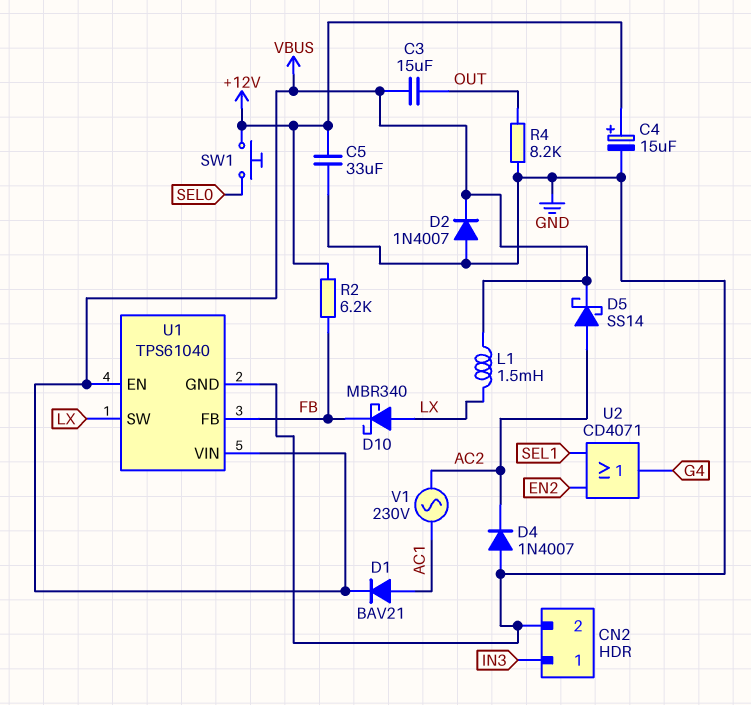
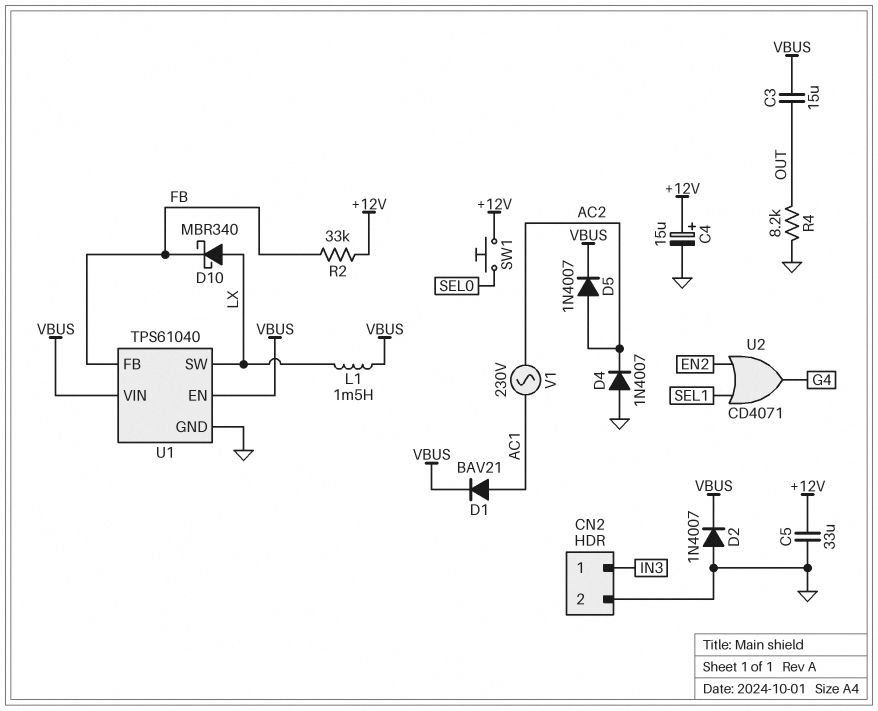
D5: schottky SS14 (A AC2, K VBUS) -> diode 1N4007 (A AC2, K VBUS)
R2: 6.2k (+12V, FB) -> 33k (+12V, FB)

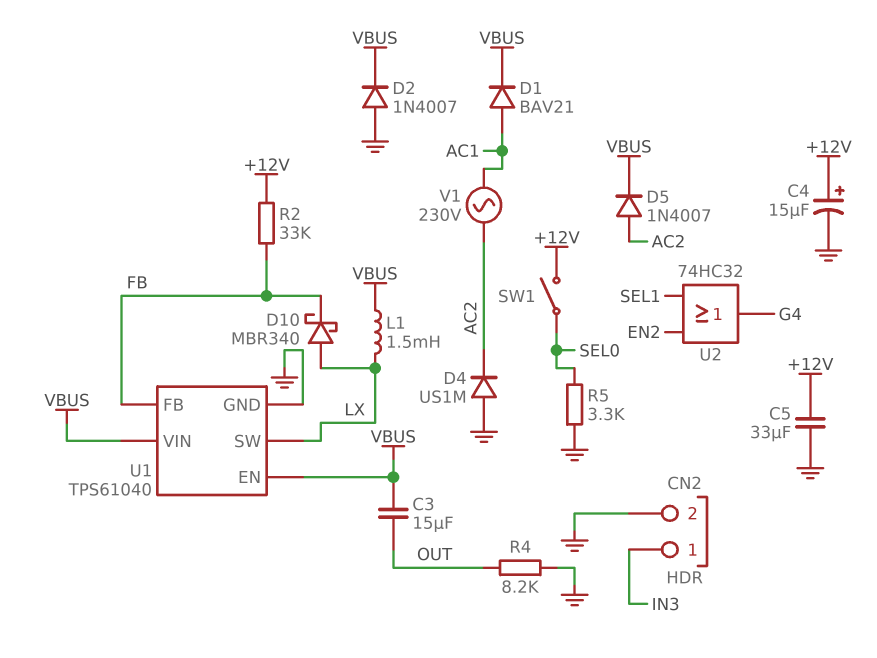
D4: diode 1N4007 (A GND, K AC2) -> diode US1M (A GND, K AC2)
R5: none -> 3.3k (GND, SEL0)
SW1: button (+12V, SEL0) -> switch (+12V, SEL0)
U2: OR CD4071 (in EN2, in SEL1, out G4) -> OR 74HC32 (in EN2, in SEL1, out G4)

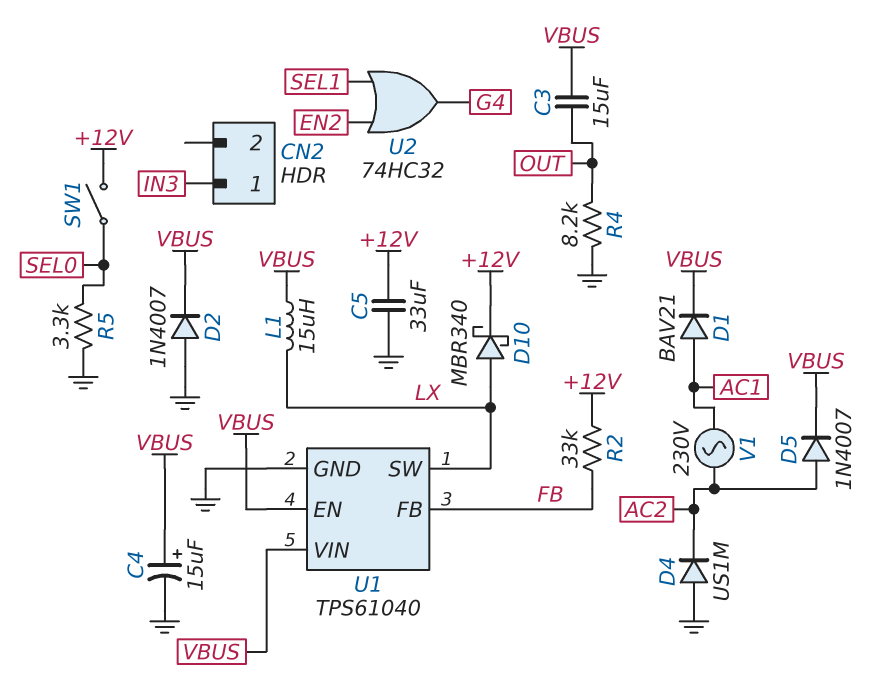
C4: 15uF (plus +12V, minus GND) -> 15uF (plus VBUS, minus GND)
CN2 pin 2: GND -> none
D10: schottky MBR340 (A LX, K FB) -> schottky MBR340 (A LX, K +12V)
L1: 1.5mH (LX, VBUS) -> 15uH (LX, VBUS)

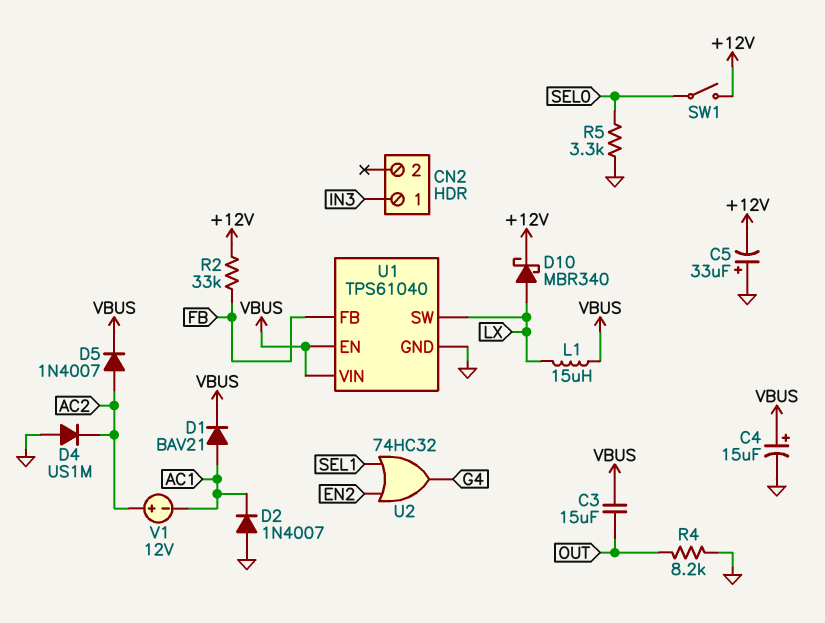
C5: 33uF (+12V, GND) -> 33uF (plus GND, minus +12V)
D2: diode 1N4007 (A GND, K VBUS) -> diode 1N4007 (A GND, K AC1)
V1: AC 230V (AC1, AC2) -> 12V (plus AC2, minus AC1)

